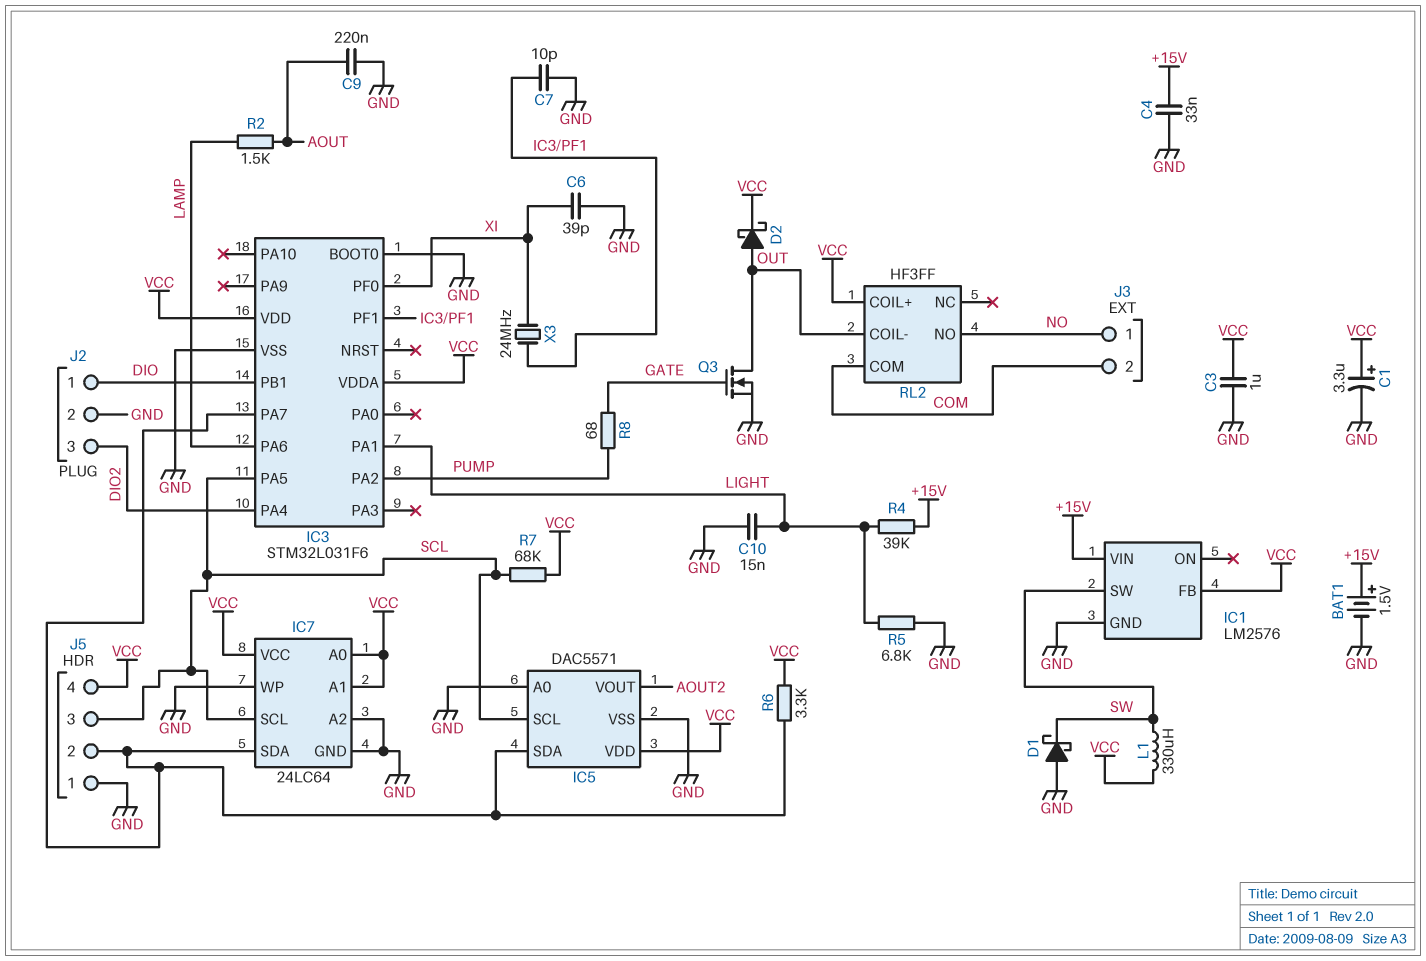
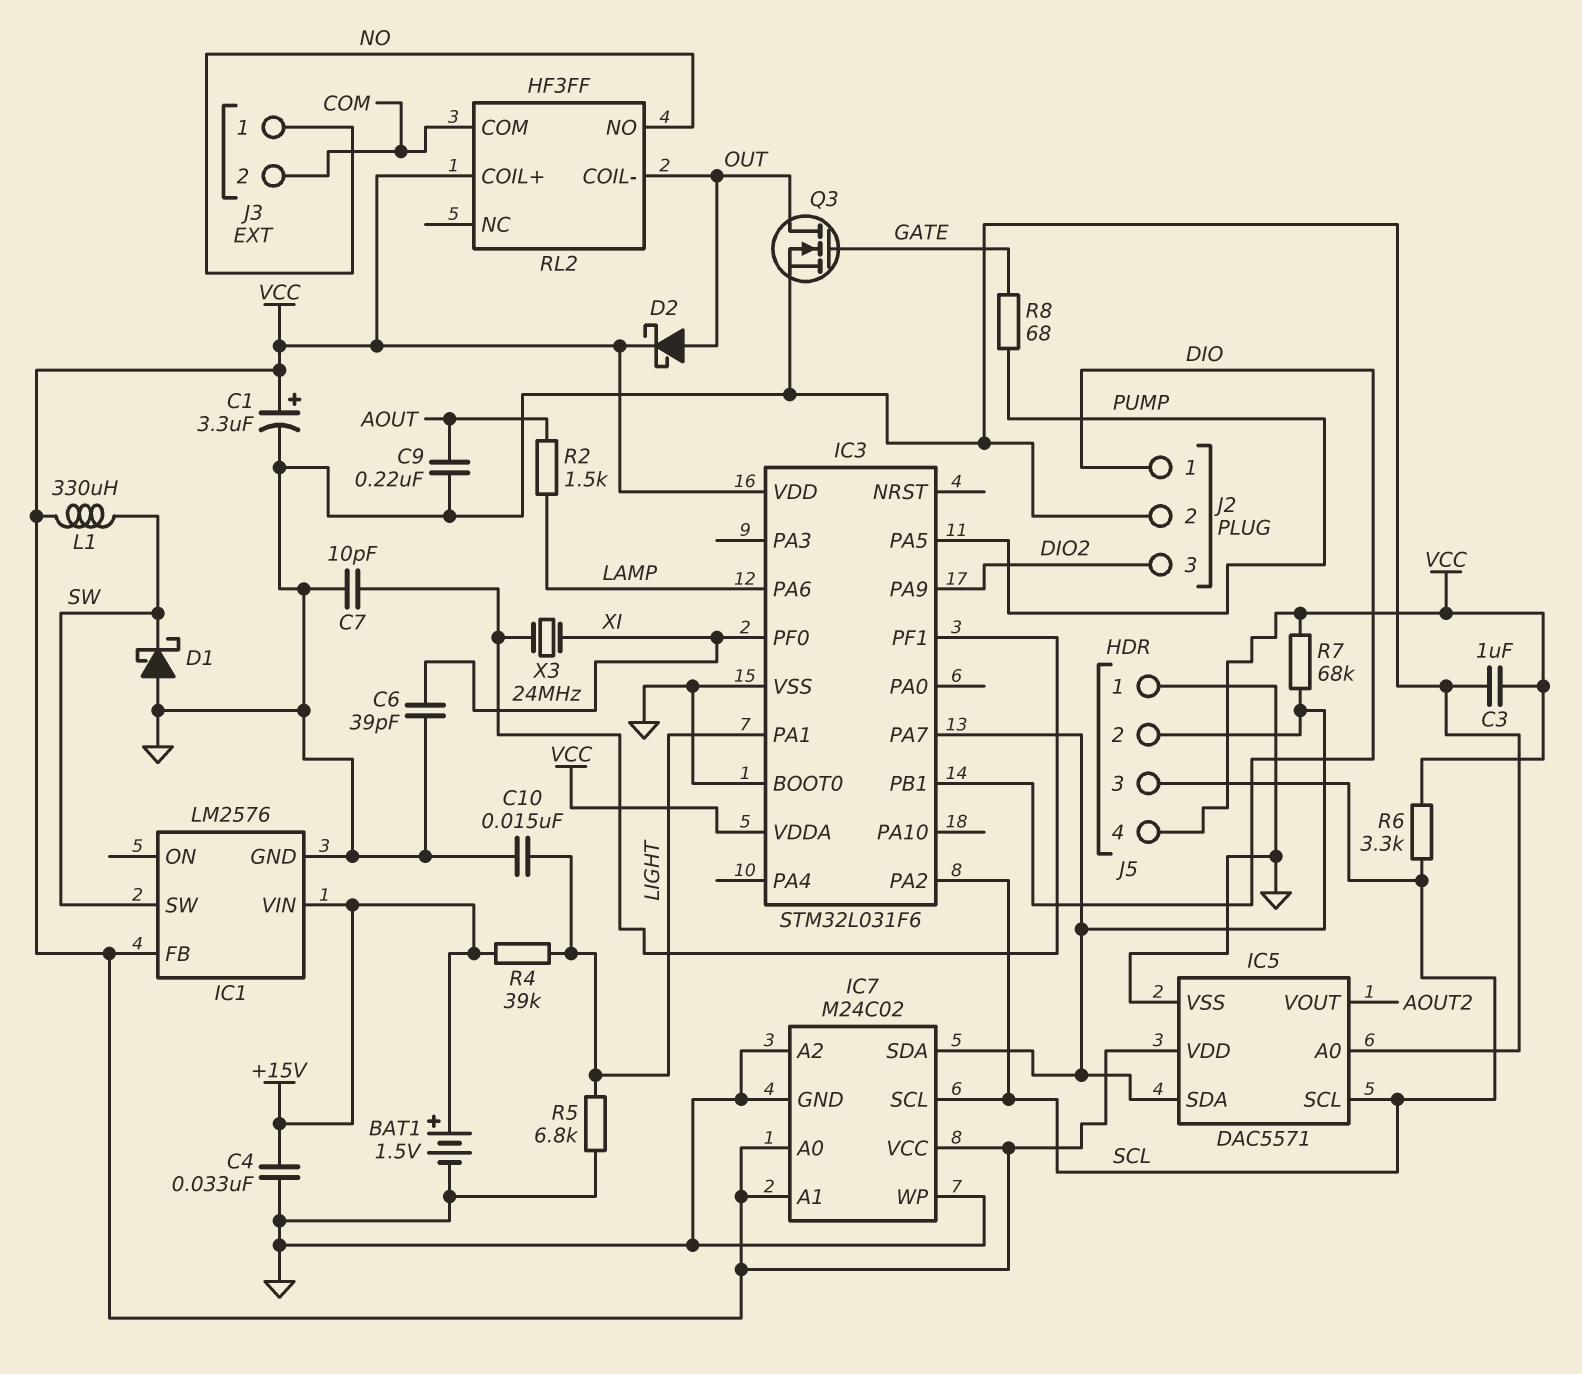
IC3 pin PA2: PUMP -> SCL
IC3 pin PA4: DIO2 -> none
IC3 pin PA5: SCL -> PUMP
IC3 pin PA9: none -> DIO2
IC7: 24LC64 -> M24C02
R6: 3.3k (IC3/PA7, VCC) -> 3.3k (SCL, VCC)
R7: 68k (SCL, VCC) -> 68k (IC3/PA7, VCC)

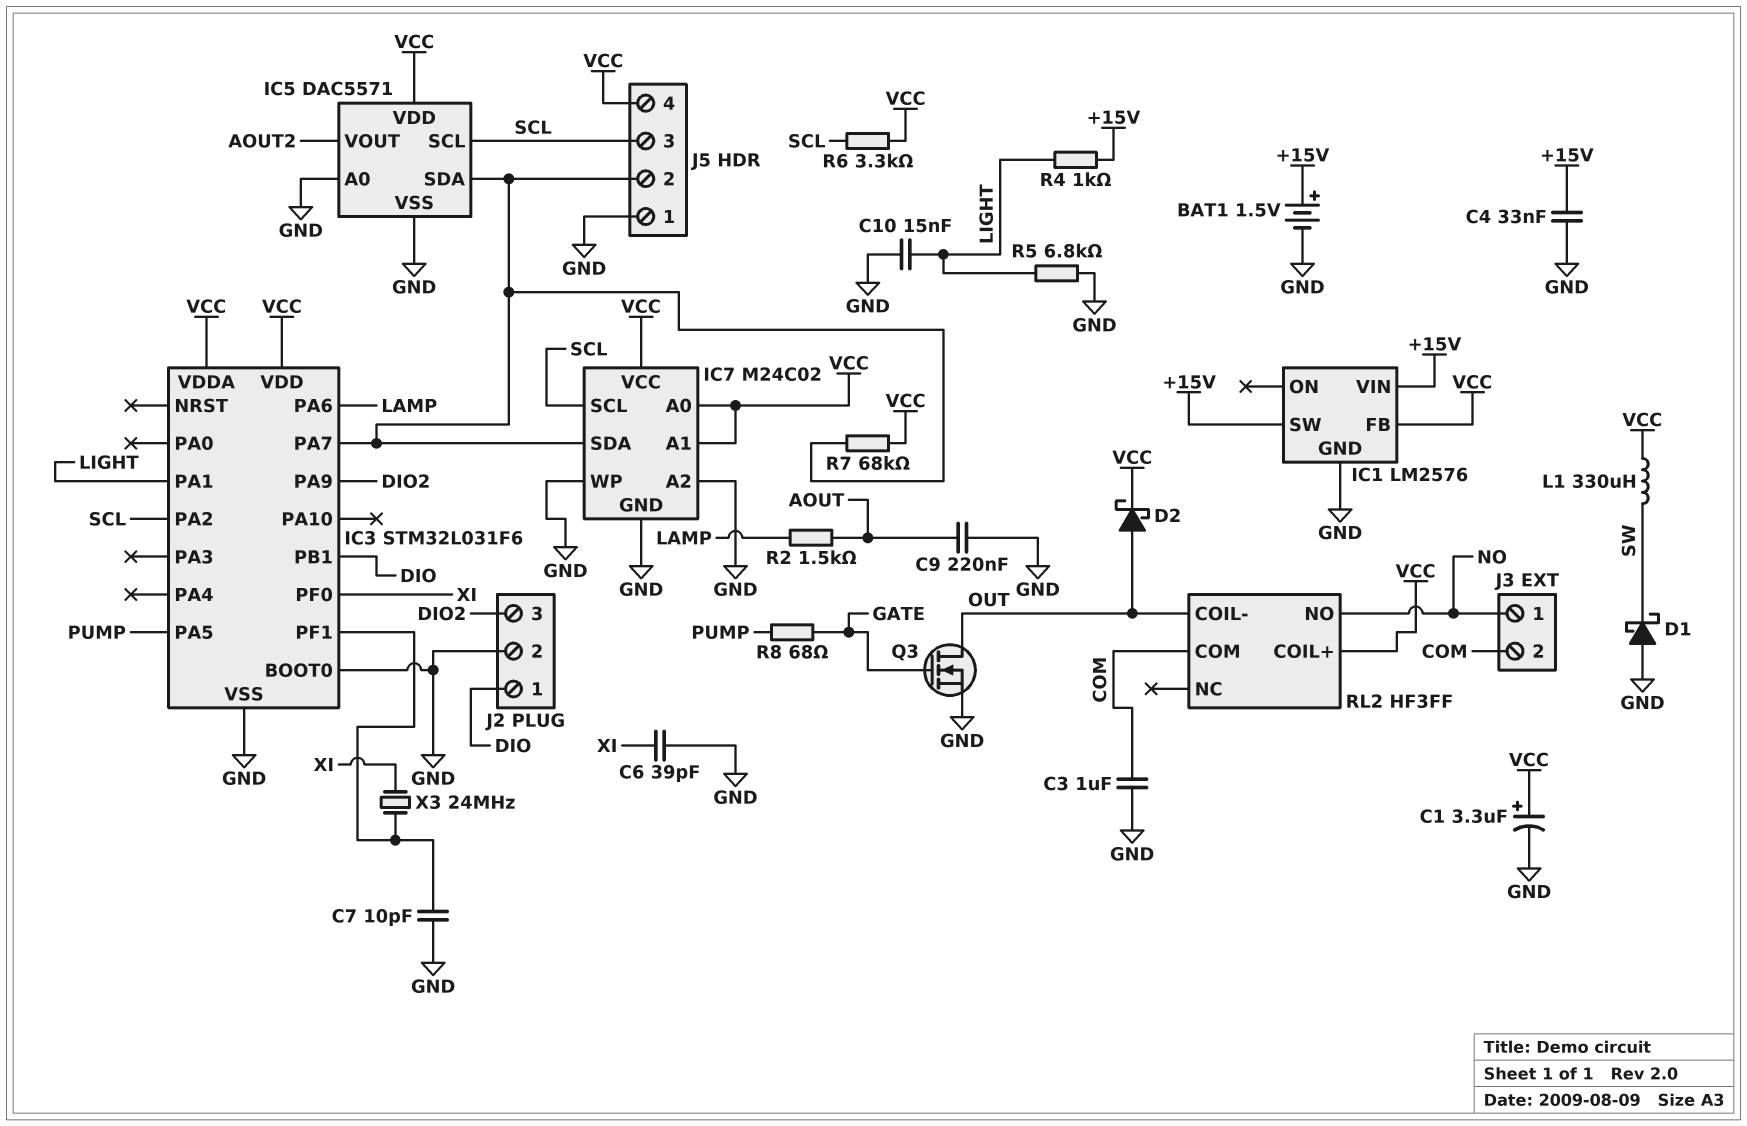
C3: 1uF (GND, VCC) -> 1uF (COM, GND)
IC1 pin SW: SW -> +15V
R4: 39k (+15V, LIGHT) -> 1k (+15V, LIGHT)

